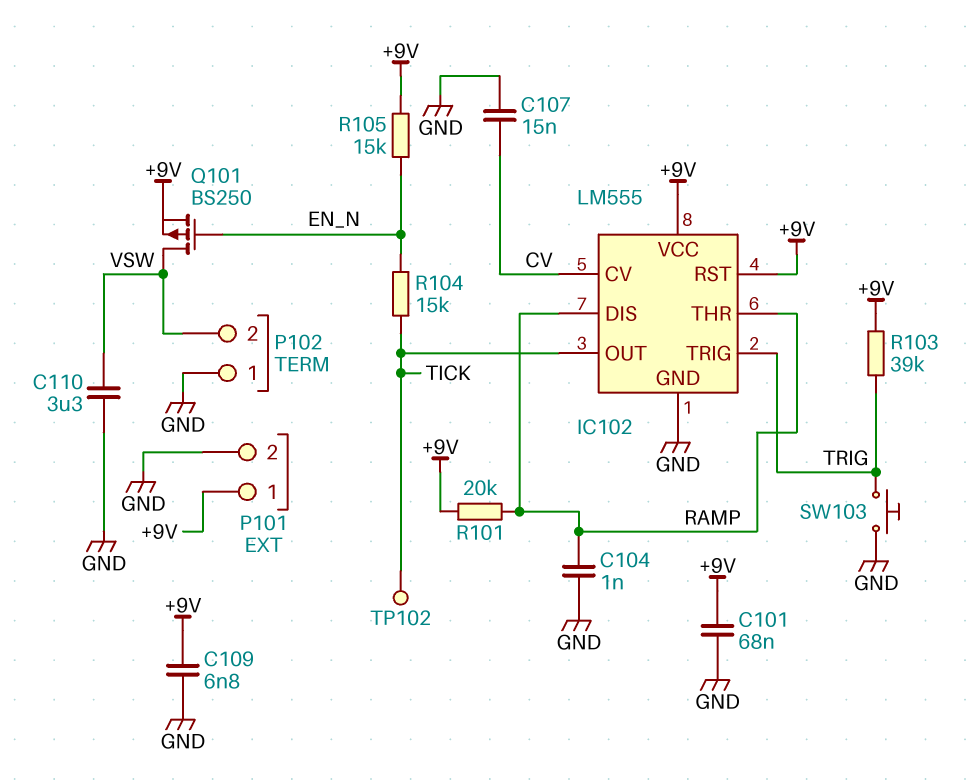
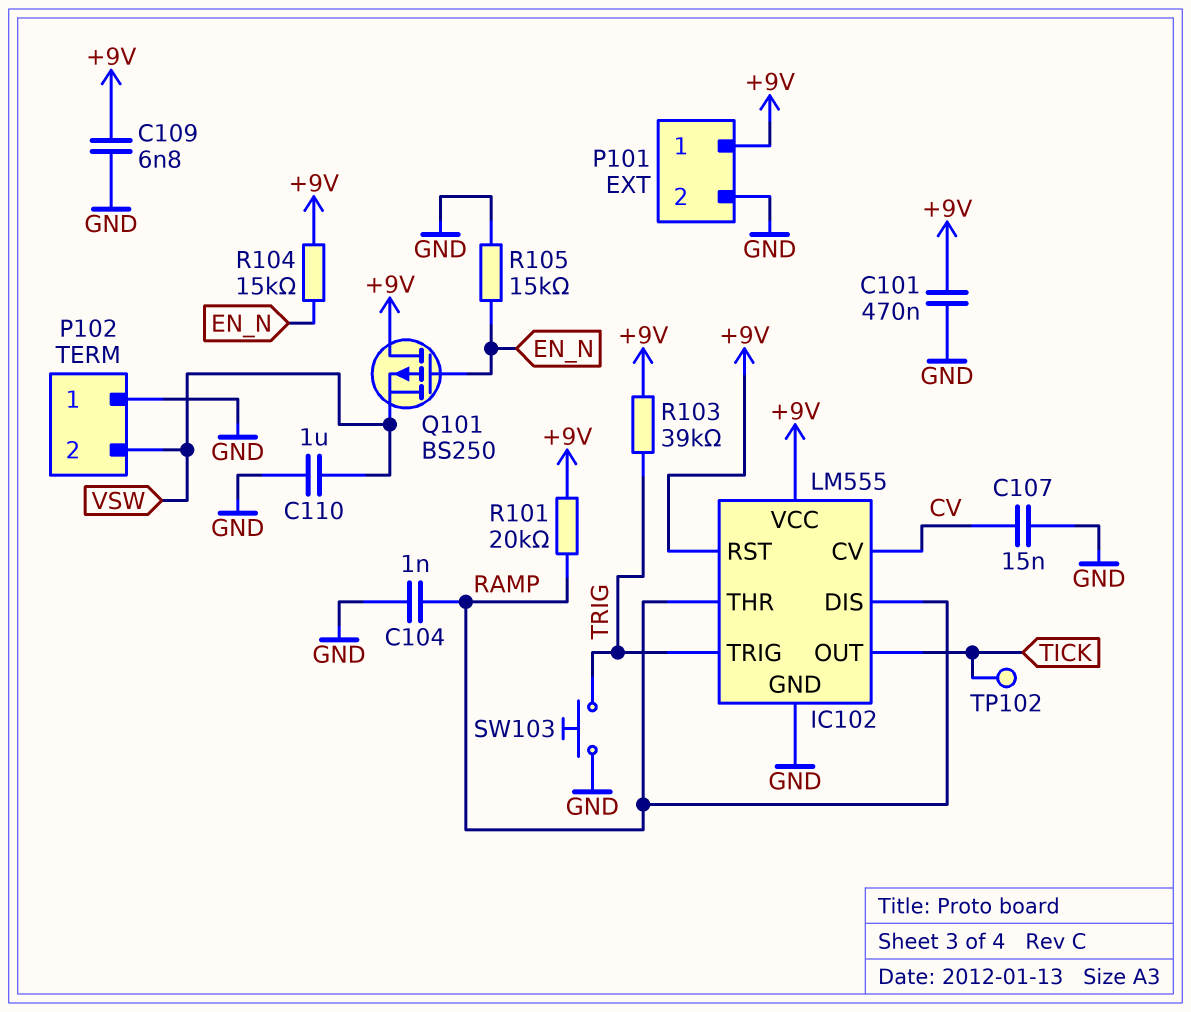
C101: 68nF (+9V, GND) -> 470nF (+9V, GND)
C110: 3.3uF (GND, VSW) -> 1uF (GND, VSW)
Q101: PMOS BS250 (G EN_N, D VSW, S +9V) -> PMOS BS250 (G EN_N, D +9V, S VSW)
R104: 15k (EN_N, TICK) -> 15k (+9V, EN_N)
R105: 15k (+9V, EN_N) -> 15k (EN_N, GND)

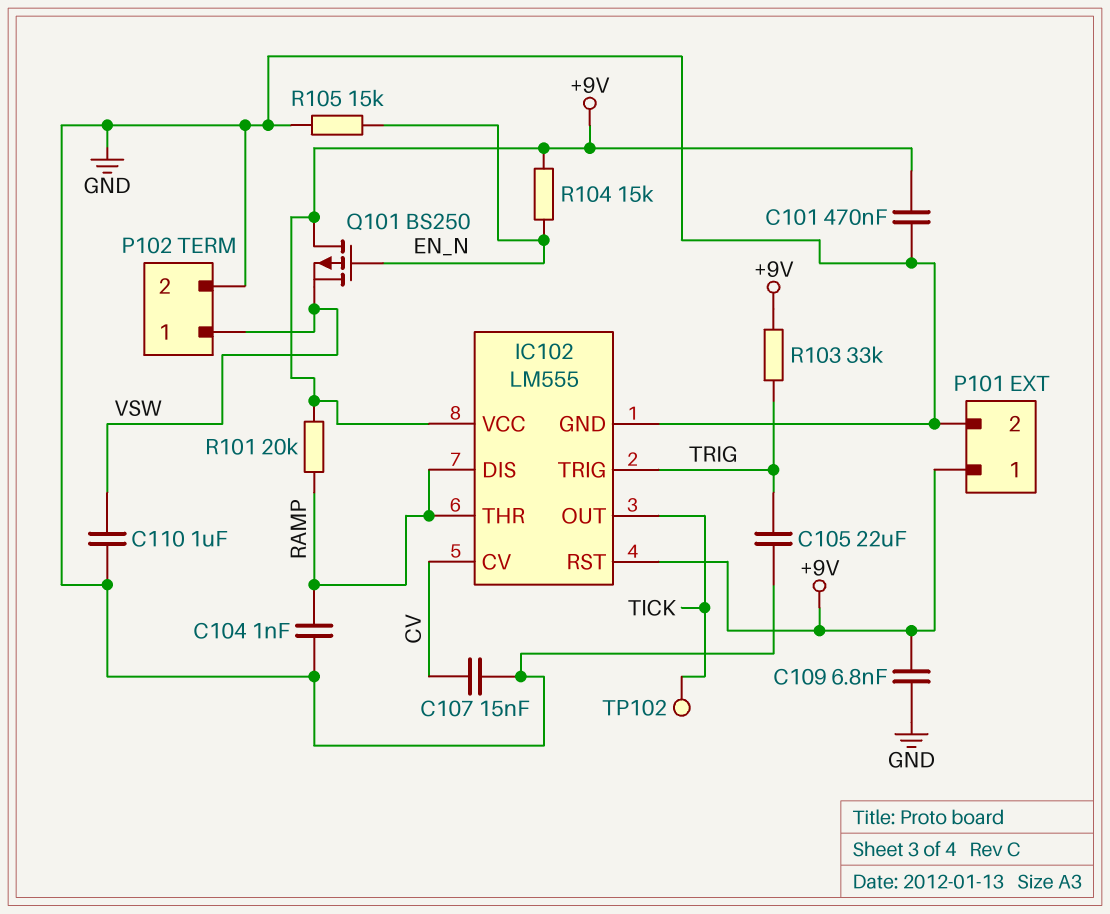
C105: none -> 22uF (GND, TRIG)
P102 pin 1: GND -> VSW
P102 pin 2: VSW -> GND
R103: 39k (+9V, TRIG) -> 33k (+9V, TRIG)
SW103: button (GND, TRIG) -> none

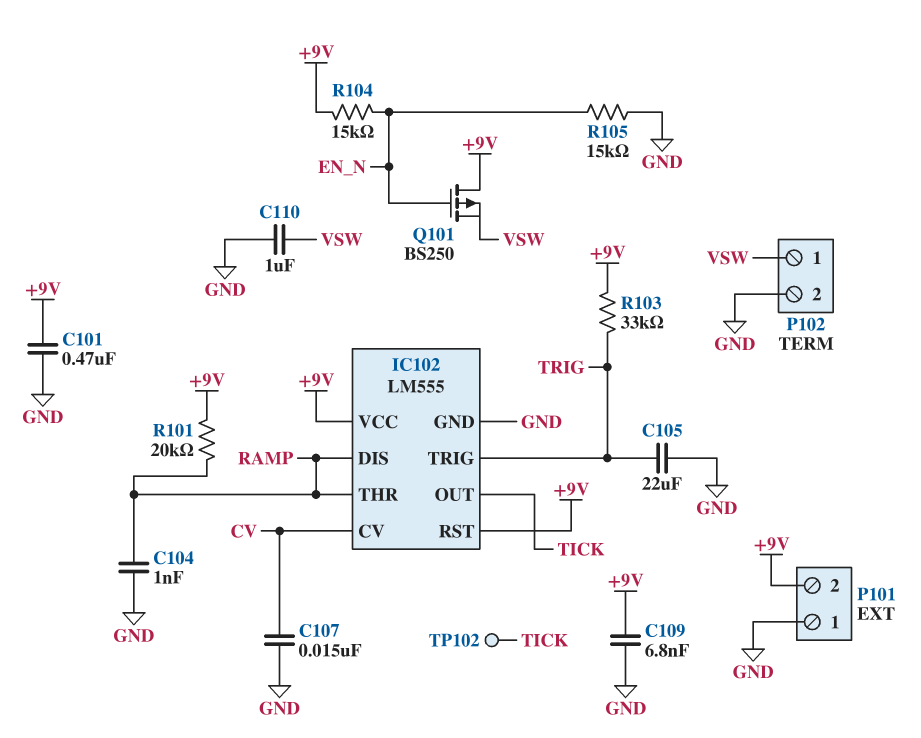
P101 pin 1: +9V -> GND
P101 pin 2: GND -> +9V

